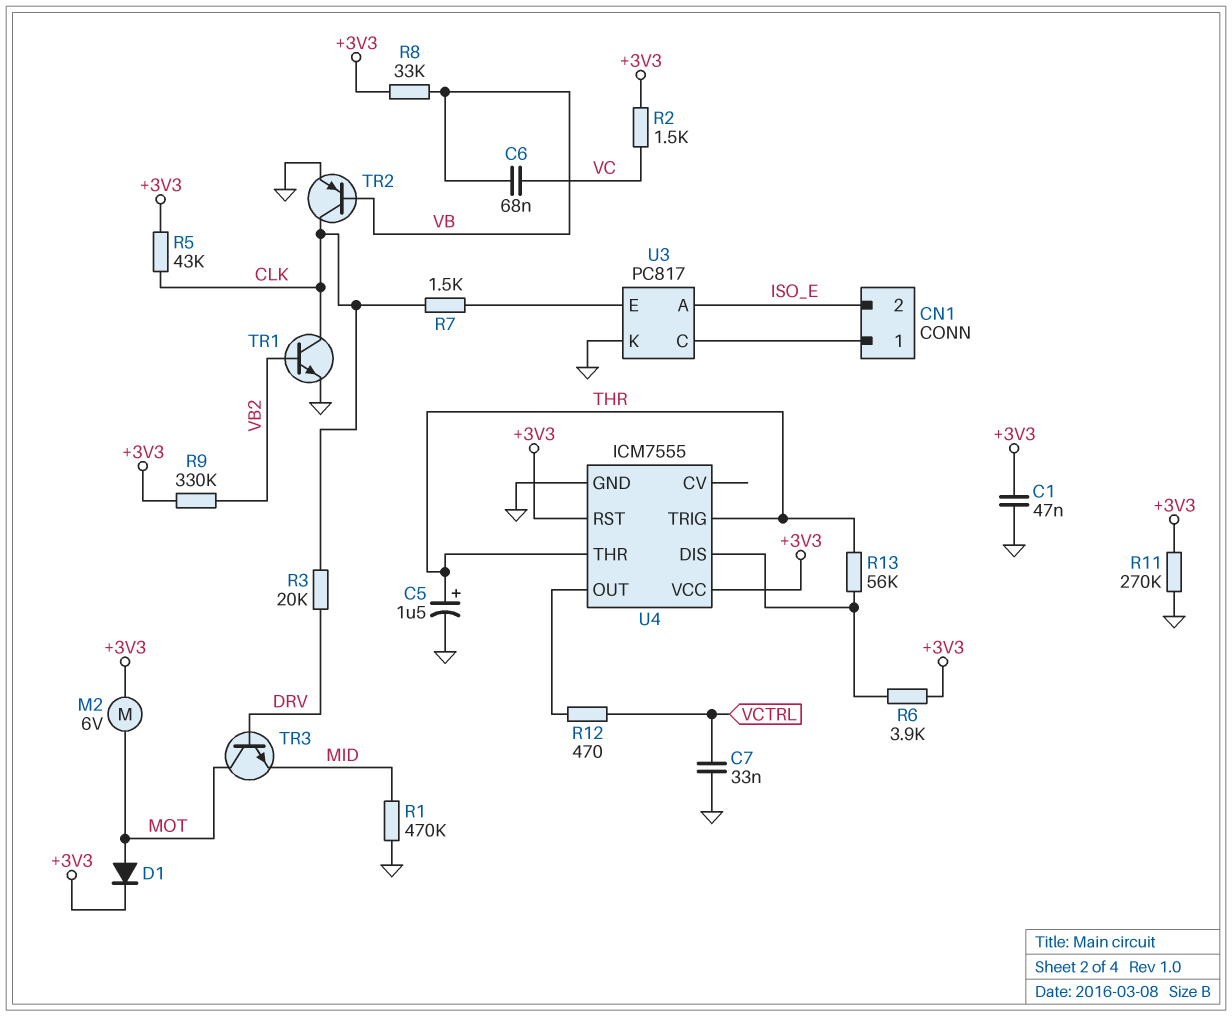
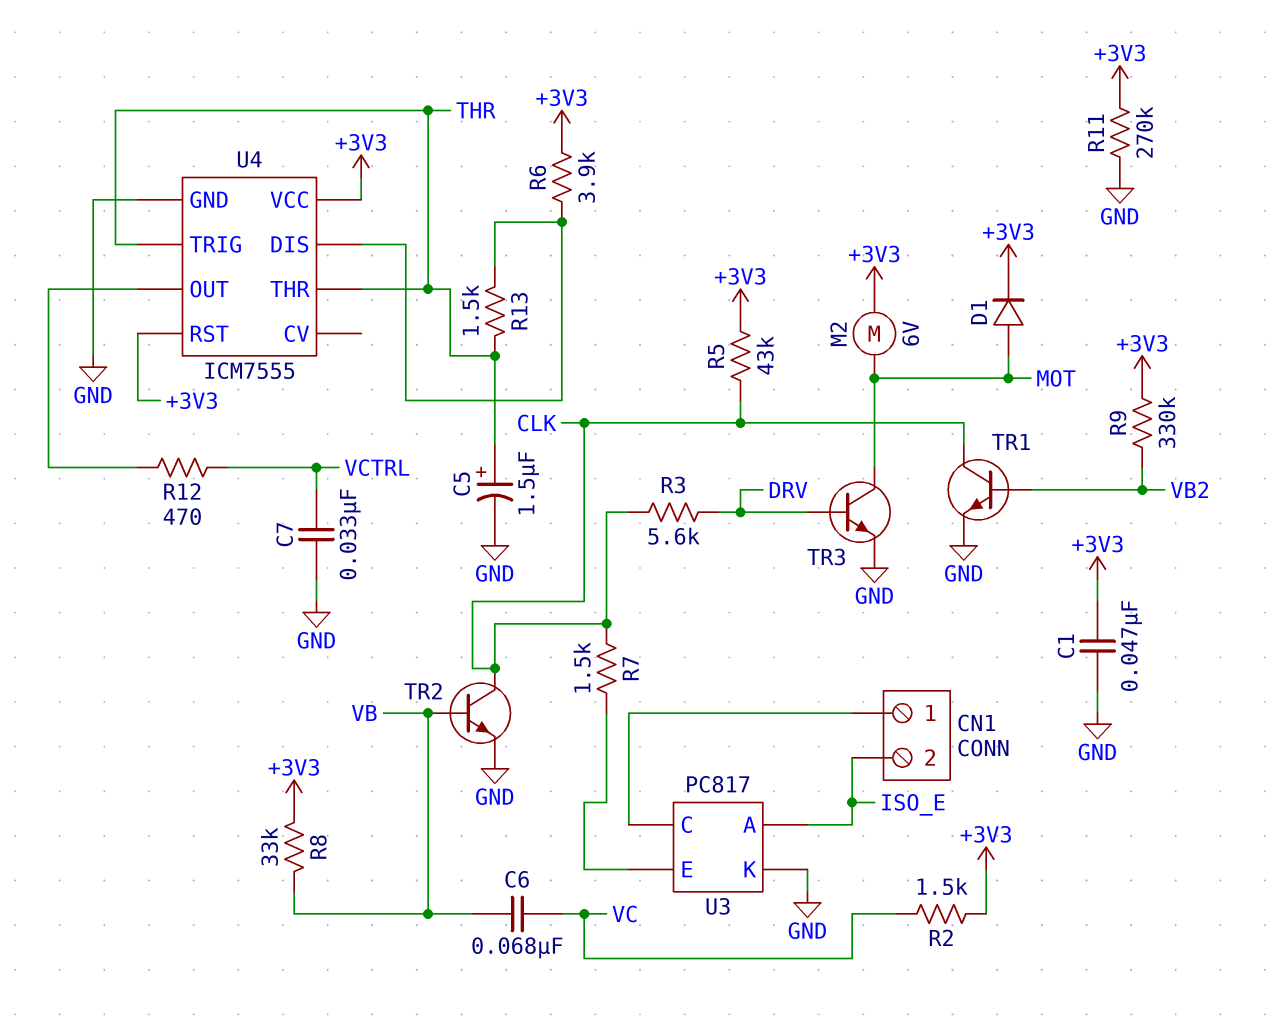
R1: 470k (GND, MID) -> none
R3: 20k (CLK, DRV) -> 5.6k (CLK, DRV)
R13: 56k (THR, U4/DIS) -> 1.5k (THR, U4/DIS)
TR2: PNP (B VB, C CLK, E GND) -> NPN (B VB, C CLK, E GND)
TR3: NPN (B DRV, C MOT, E MID) -> NPN (B DRV, C MOT, E GND)

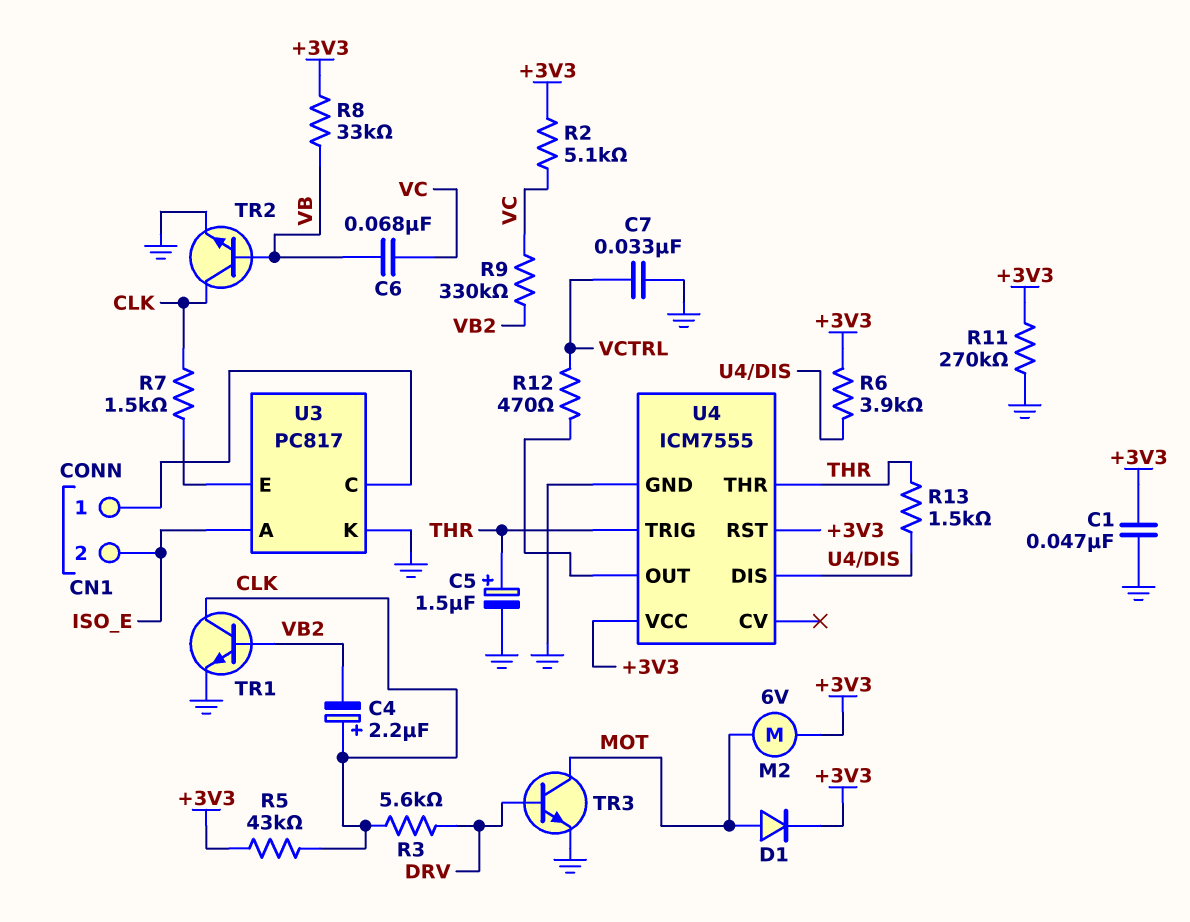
C4: none -> 2.2uF (plus CLK, minus VB2)
R2: 1.5k (+3V3, VC) -> 5.1k (+3V3, VC)
R9: 330k (+3V3, VB2) -> 330k (VB2, VC)

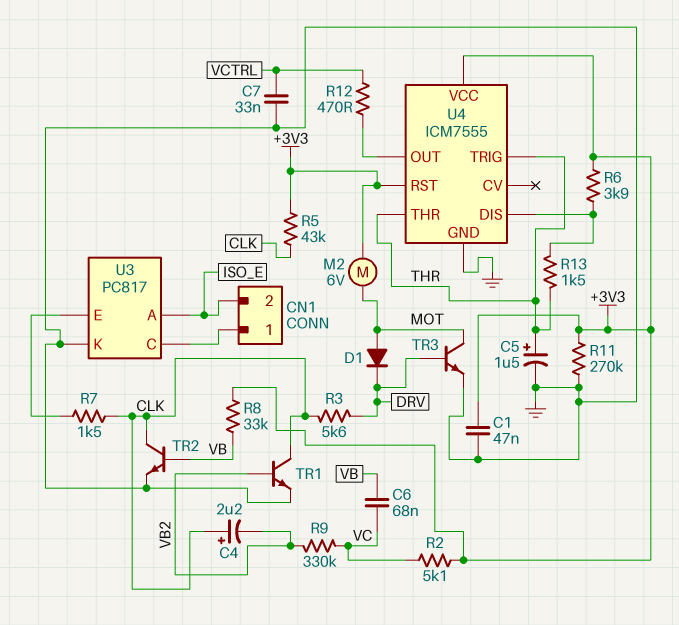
D1: diode (A MOT, K +3V3) -> diode (A MOT, K DRV)

